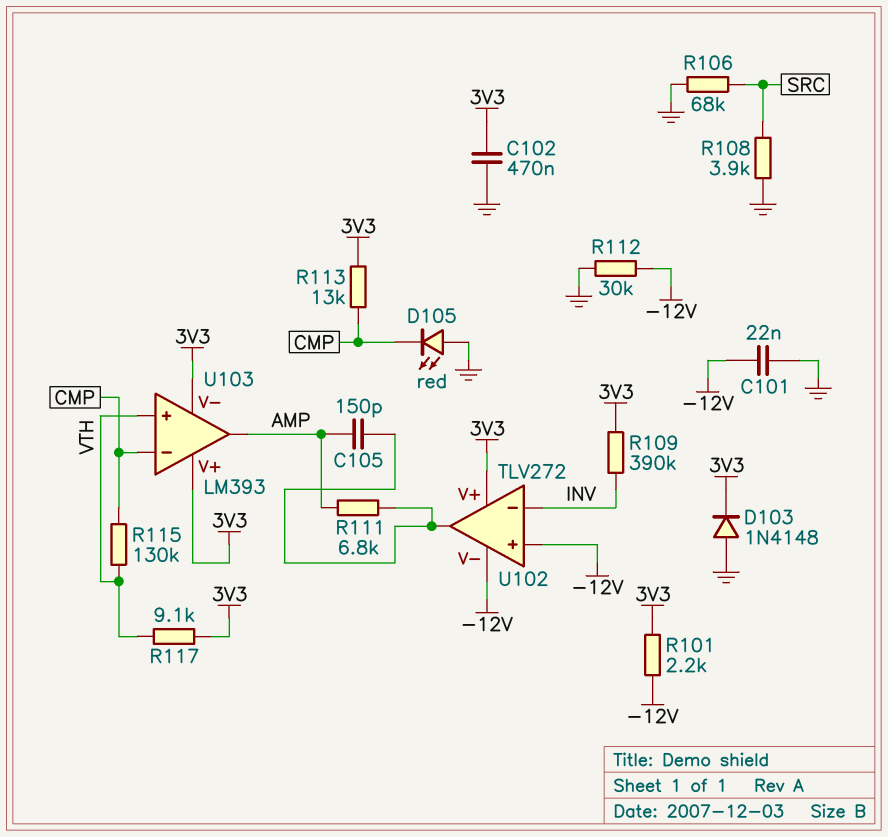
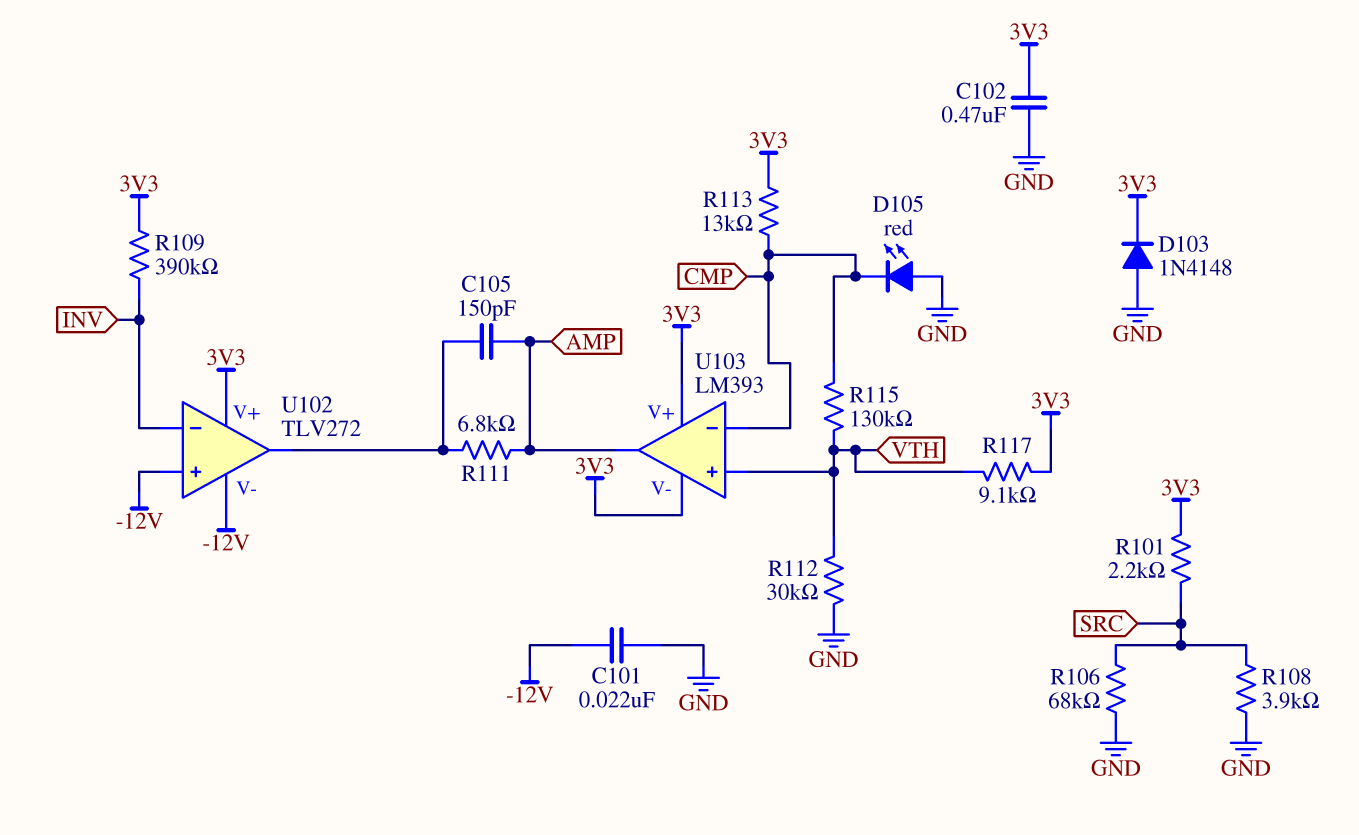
R101: 2.2k (-12V, 3V3) -> 2.2k (3V3, SRC)
R112: 30k (-12V, GND) -> 30k (GND, VTH)

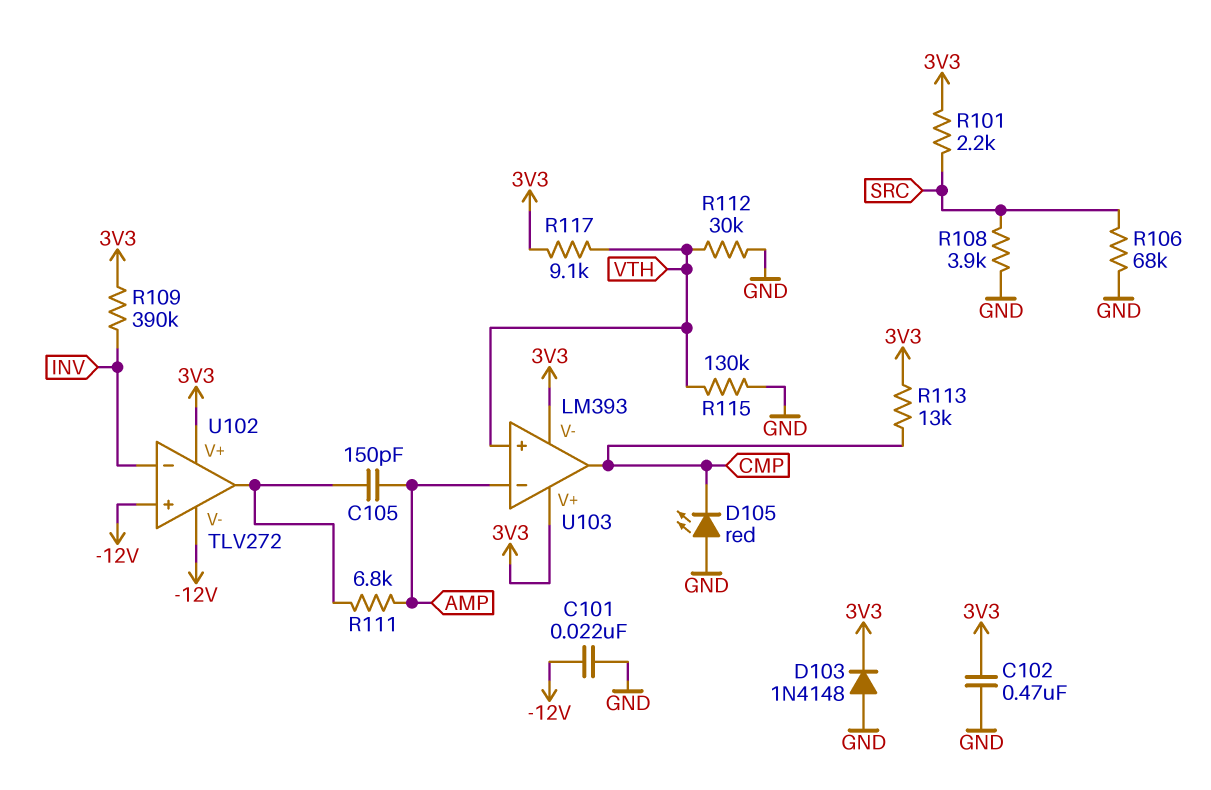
R115: 130k (CMP, VTH) -> 130k (GND, VTH)
U103 pin in-: CMP -> AMP
U103 pin out: AMP -> CMP

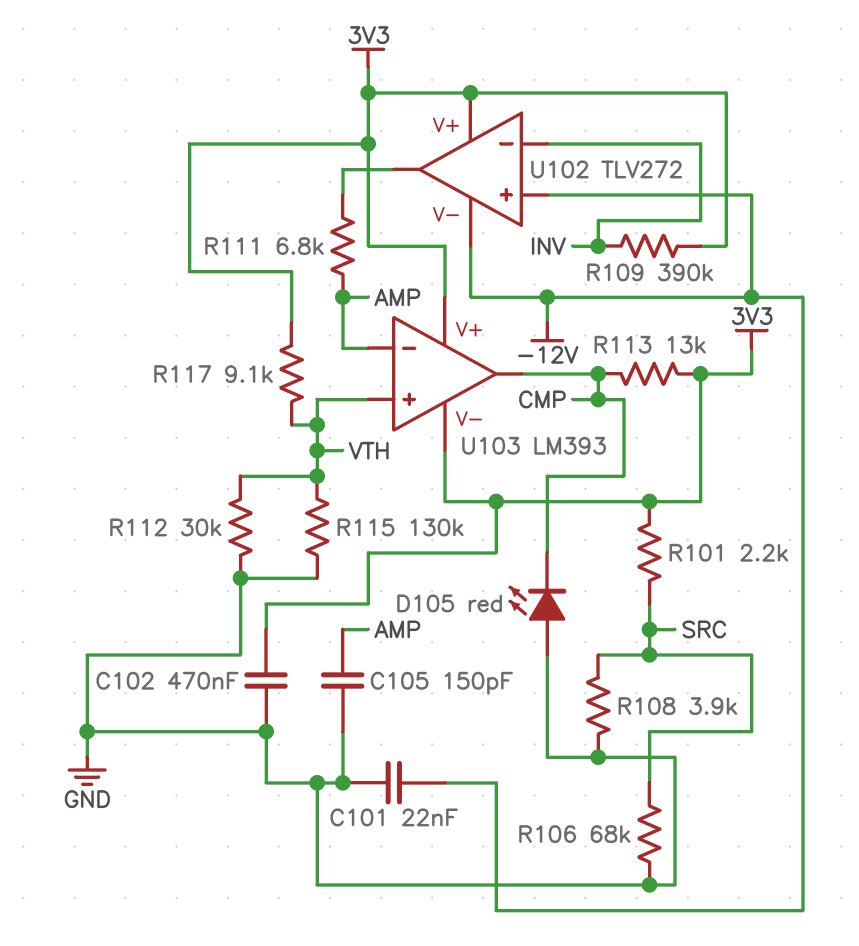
C105: 150pF (AMP, U102/out) -> 150pF (AMP, GND)
D103: diode 1N4148 (A GND, K 3V3) -> none

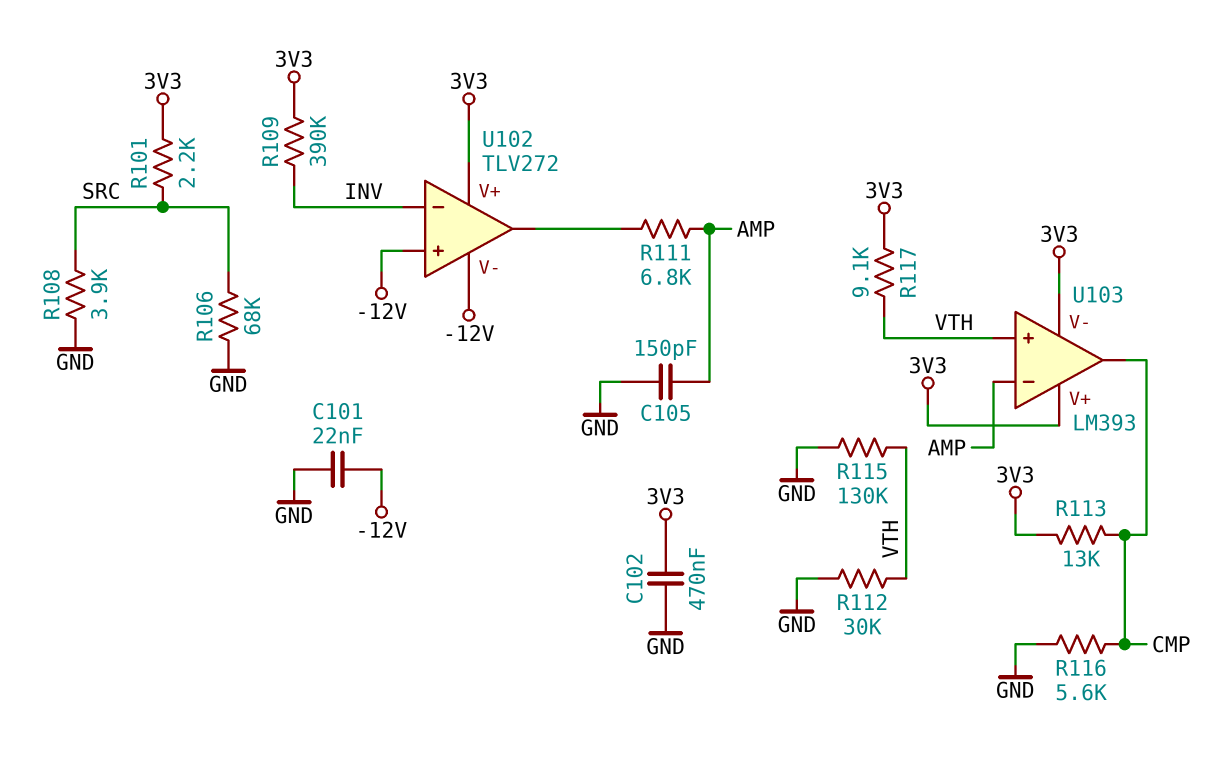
D105: LED red (A GND, K CMP) -> none
R116: none -> 5.6k (CMP, GND)

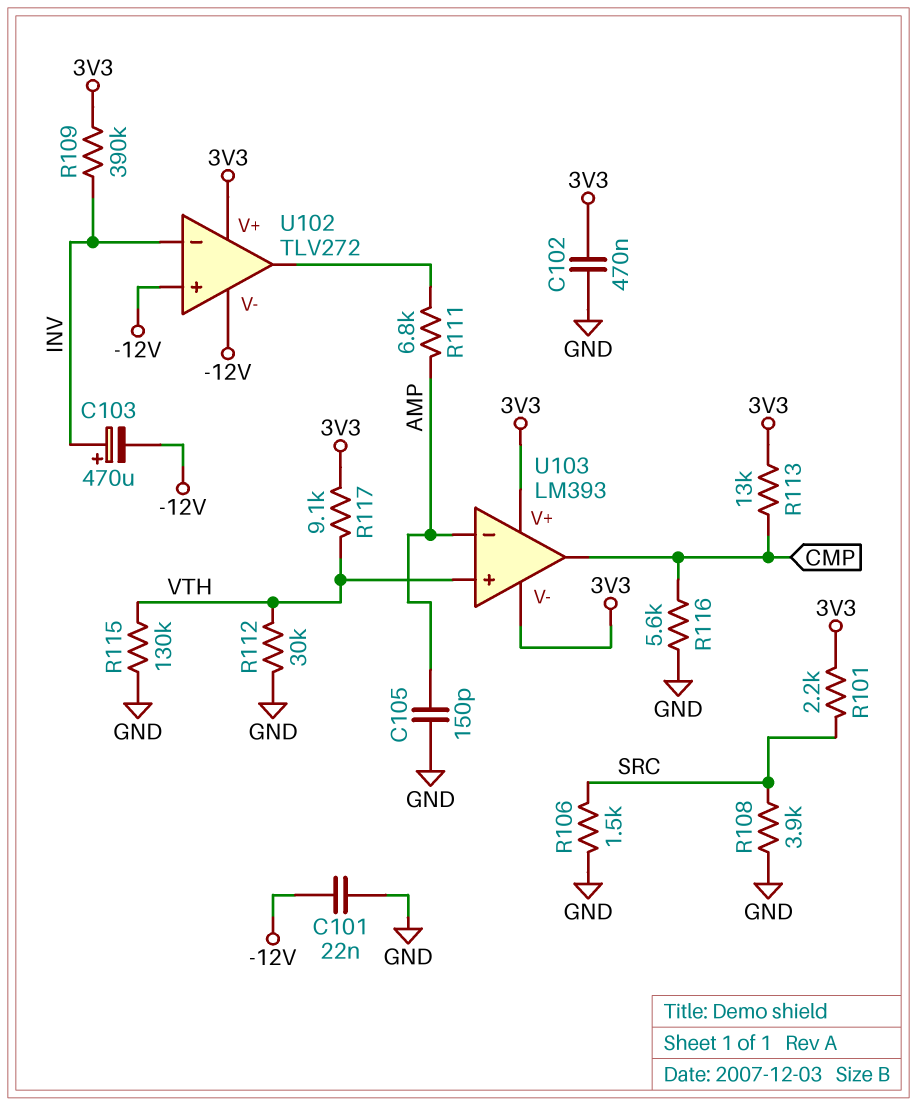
C103: none -> 470uF (plus INV, minus -12V)
R106: 68k (GND, SRC) -> 1.5k (GND, SRC)

